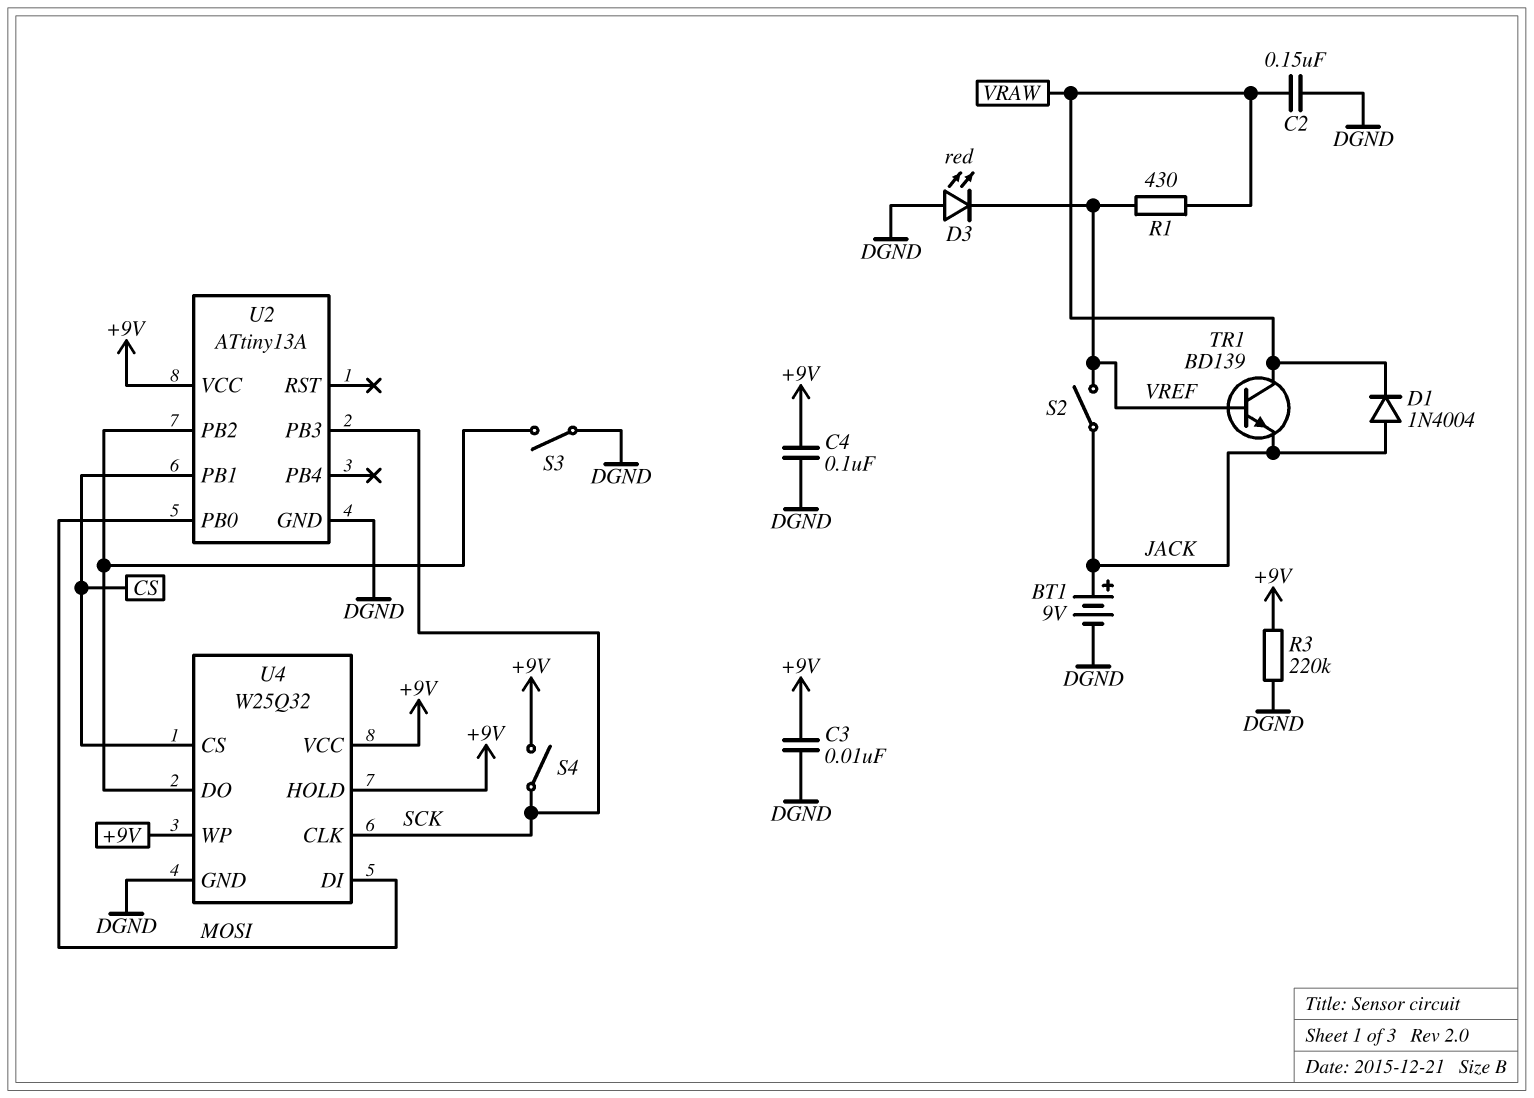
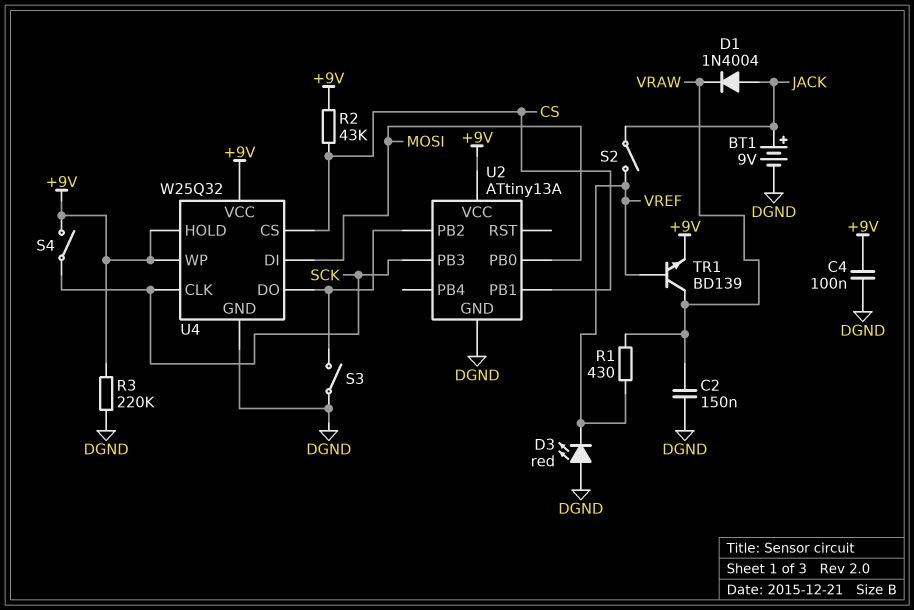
C3: 10nF (+9V, DGND) -> none
R2: none -> 43k (+9V, CS)
TR1: NPN BD139 (B VREF, C VRAW, E JACK) -> NPN BD139 (B VREF, C VRAW, E +9V)

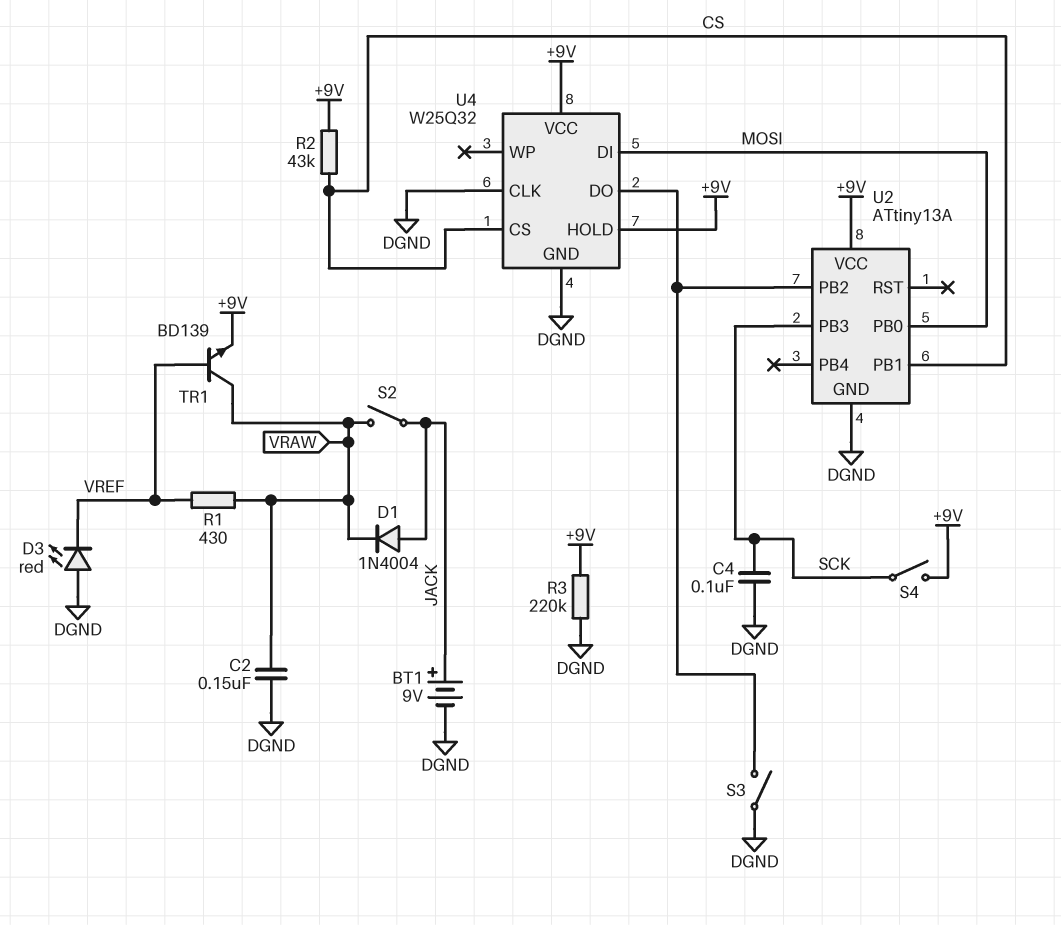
C4: 100nF (+9V, DGND) -> 100nF (DGND, SCK)
S2: switch (JACK, VREF) -> switch (JACK, VRAW)
U4 pin CLK: SCK -> DGND
U4 pin WP: +9V -> none

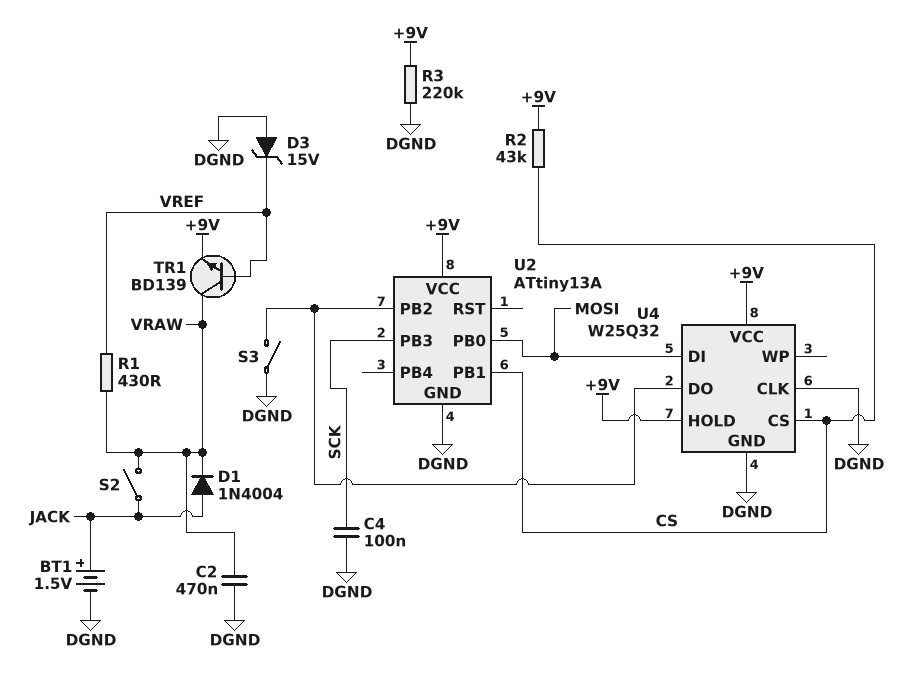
BT1: 9V (plus JACK, minus DGND) -> 1.5V (plus JACK, minus DGND)
C2: 150nF (DGND, VRAW) -> 470nF (DGND, VRAW)
D3: LED red (A DGND, K VREF) -> zener 15V (A DGND, K VREF)
S4: switch (+9V, SCK) -> none

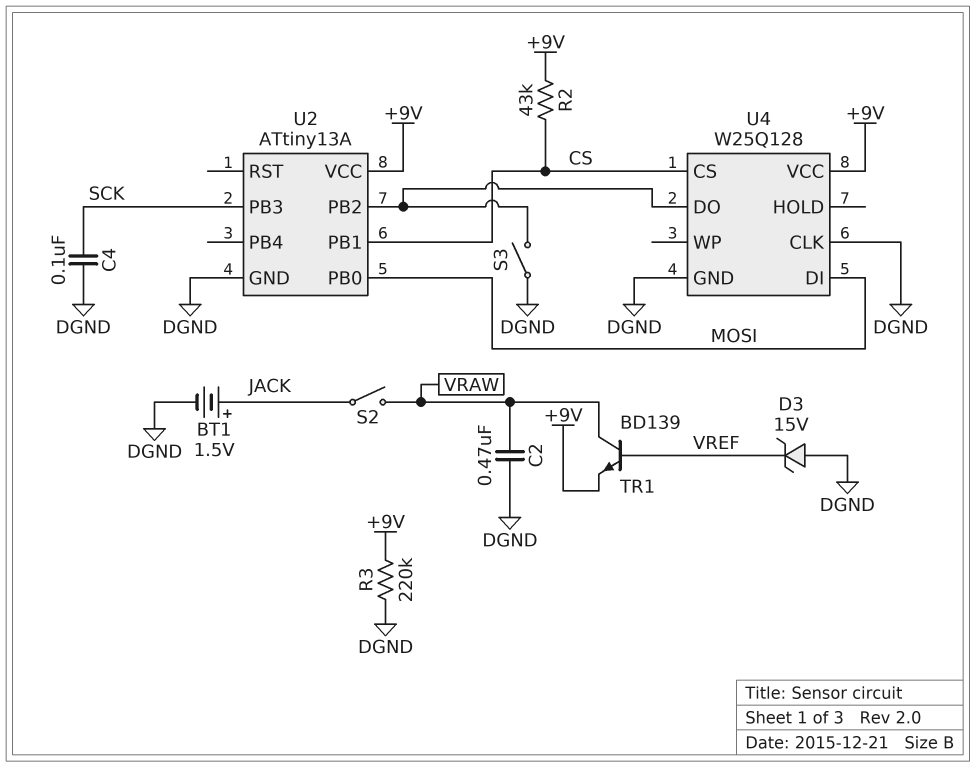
D1: diode 1N4004 (A JACK, K VRAW) -> none
R1: 430 (VRAW, VREF) -> none
U4: W25Q32 -> W25Q128
U4 pin HOLD: +9V -> none

